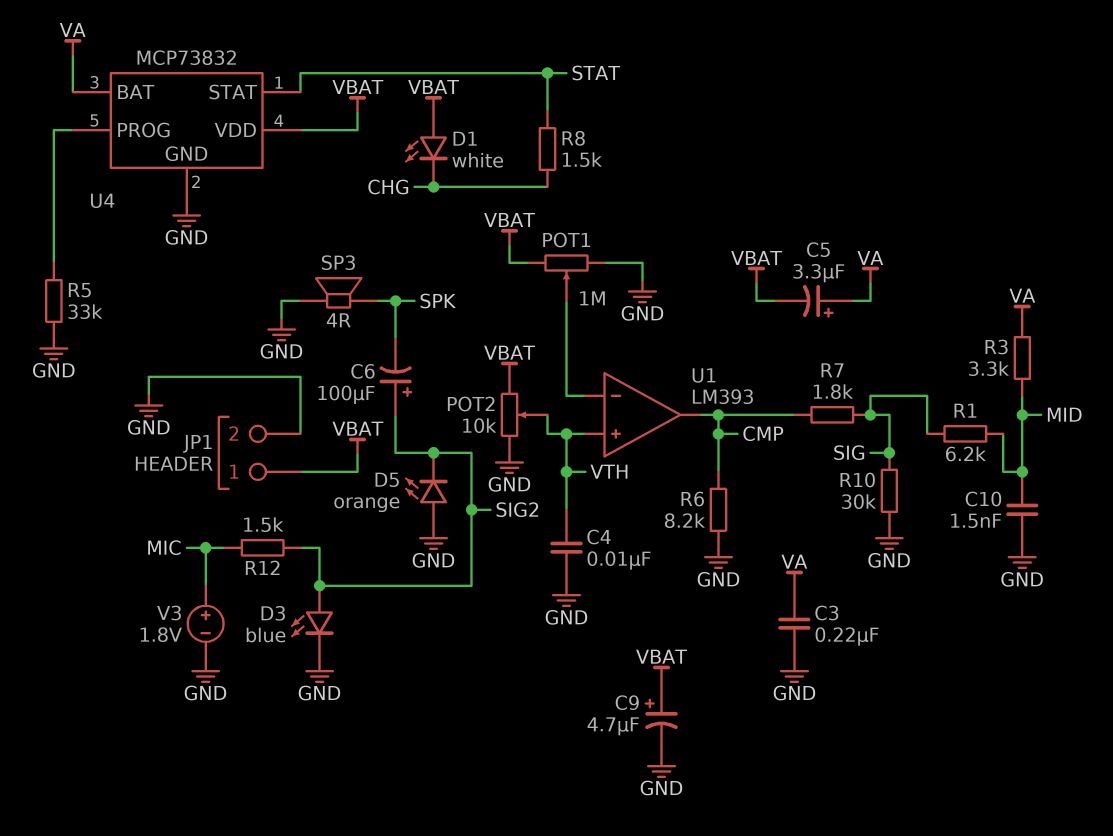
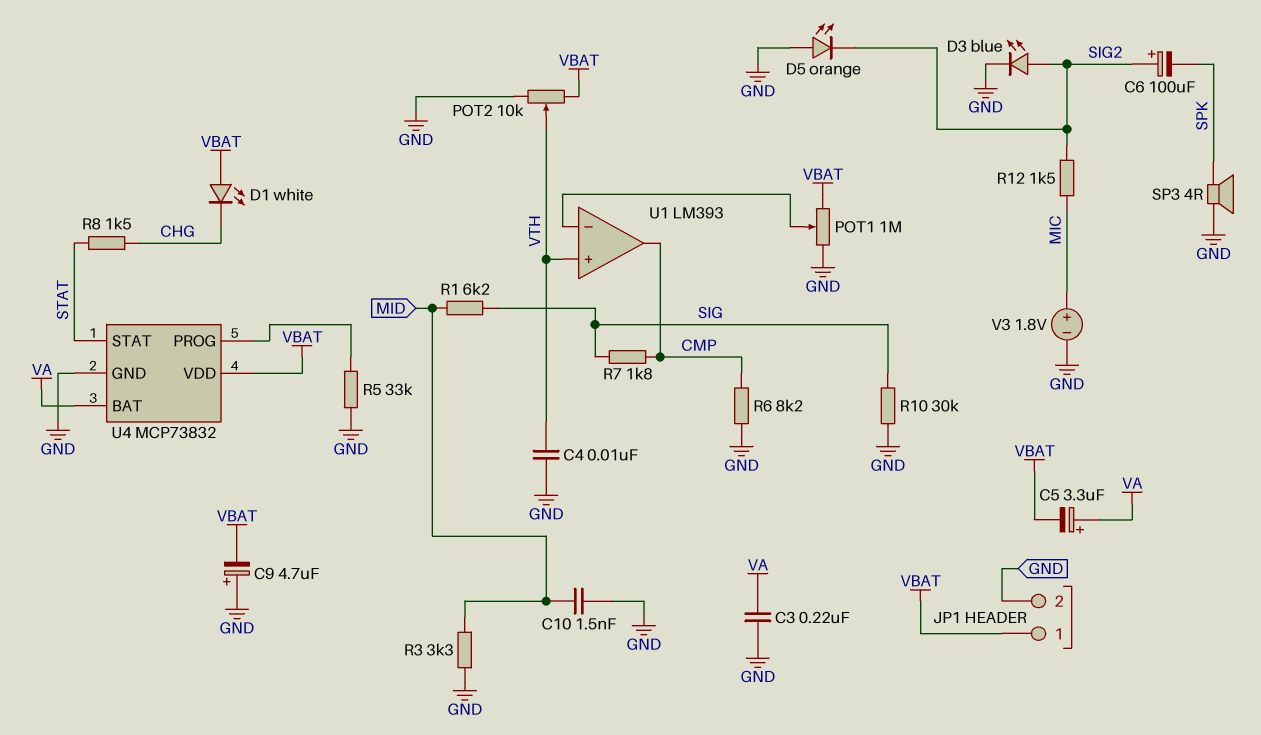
C9: 4.7uF (plus VBAT, minus GND) -> 4.7uF (plus GND, minus VBAT)
R3: 3.3k (MID, VA) -> 3.3k (GND, MID)

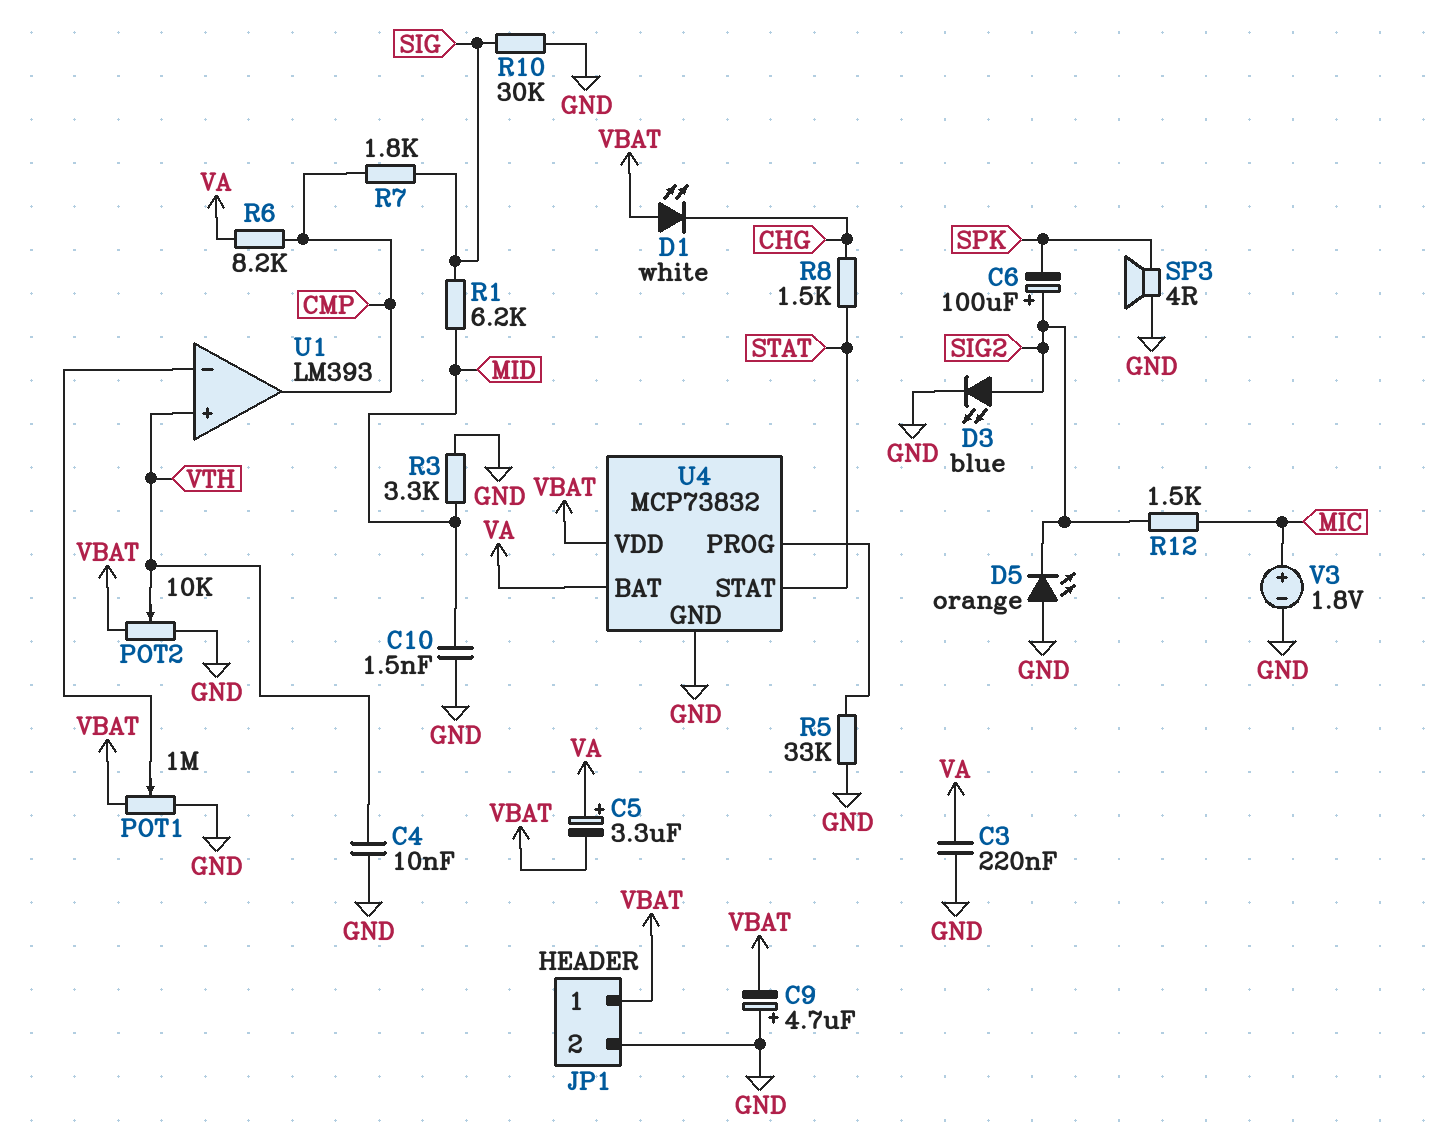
R6: 8.2k (CMP, GND) -> 8.2k (CMP, VA)

